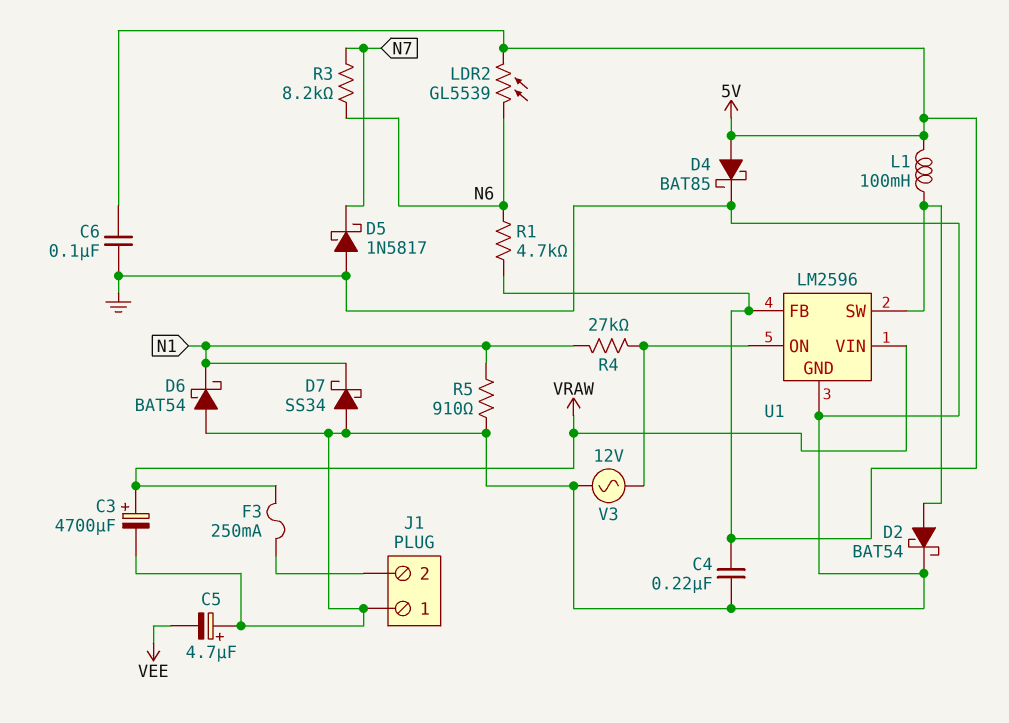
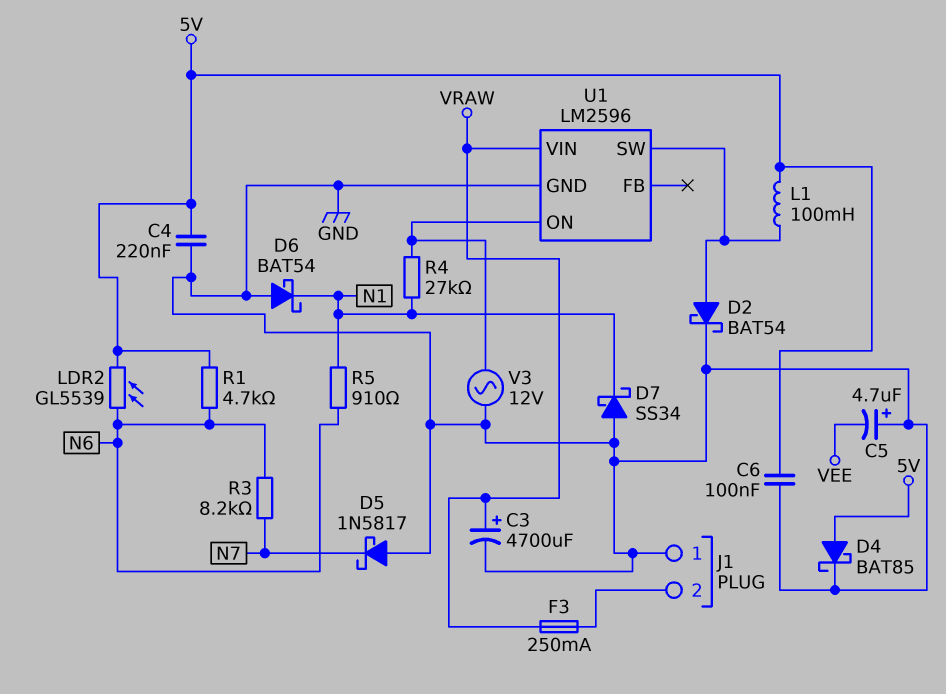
R5: 910 (GND, N1) -> 910 (N1, N6)
U1 pin FB: 5V -> none

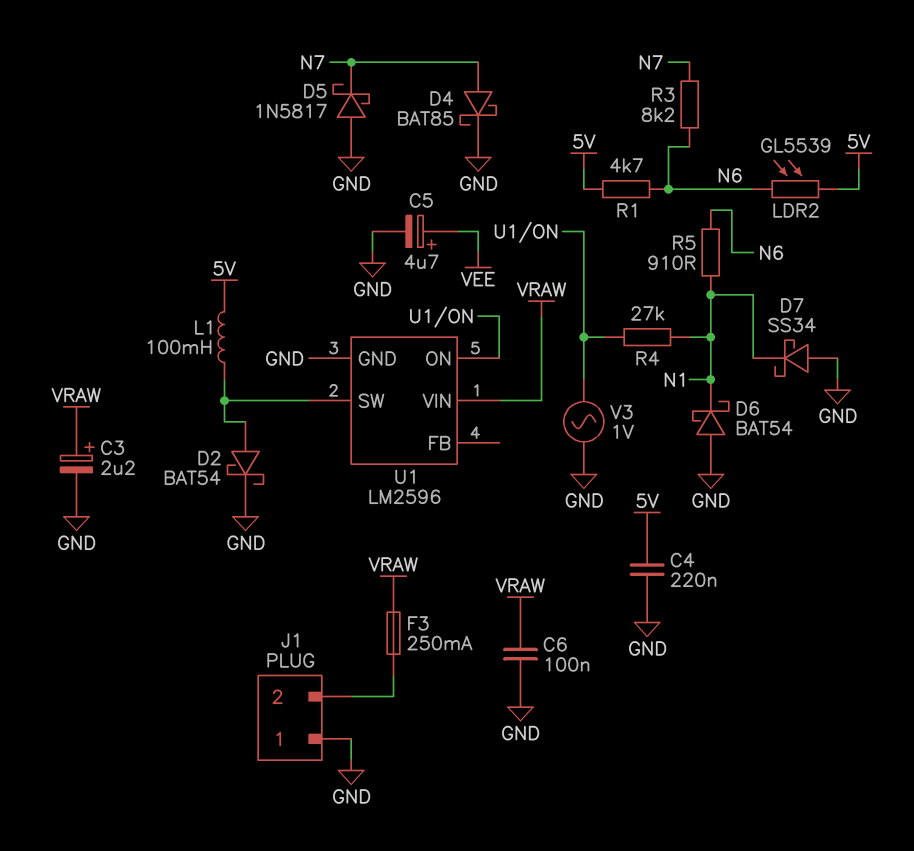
C3: 4700uF (plus VRAW, minus GND) -> 2.2uF (plus VRAW, minus GND)
C5: 4.7uF (plus GND, minus VEE) -> 4.7uF (plus VEE, minus GND)
C6: 100nF (5V, GND) -> 100nF (GND, VRAW)
D4: schottky BAT85 (A 5V, K GND) -> schottky BAT85 (A N7, K GND)
V3: AC 12V (GND, U1/ON) -> AC 1V (GND, U1/ON)

